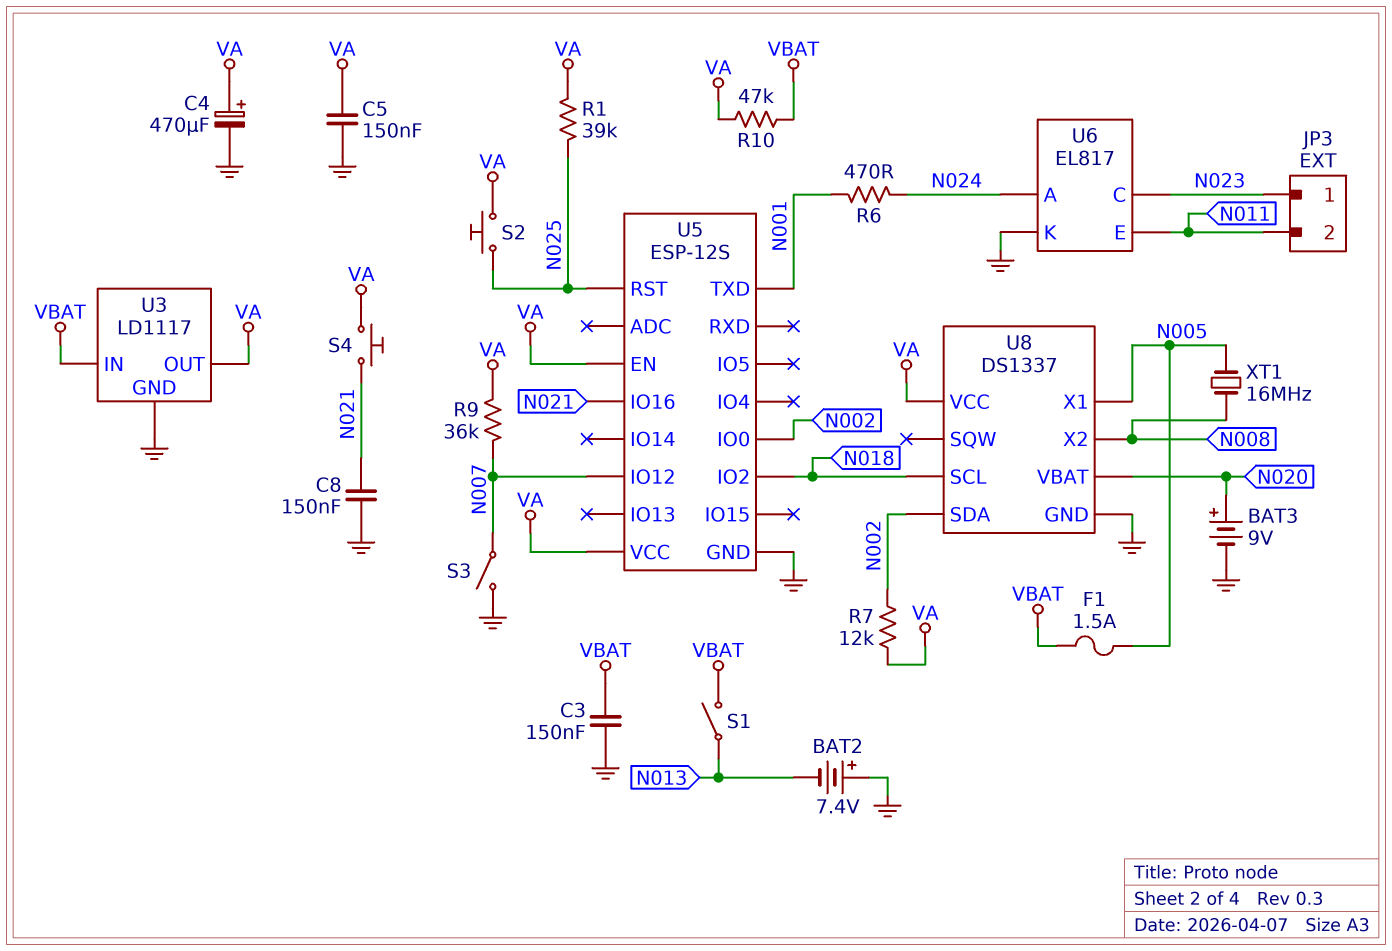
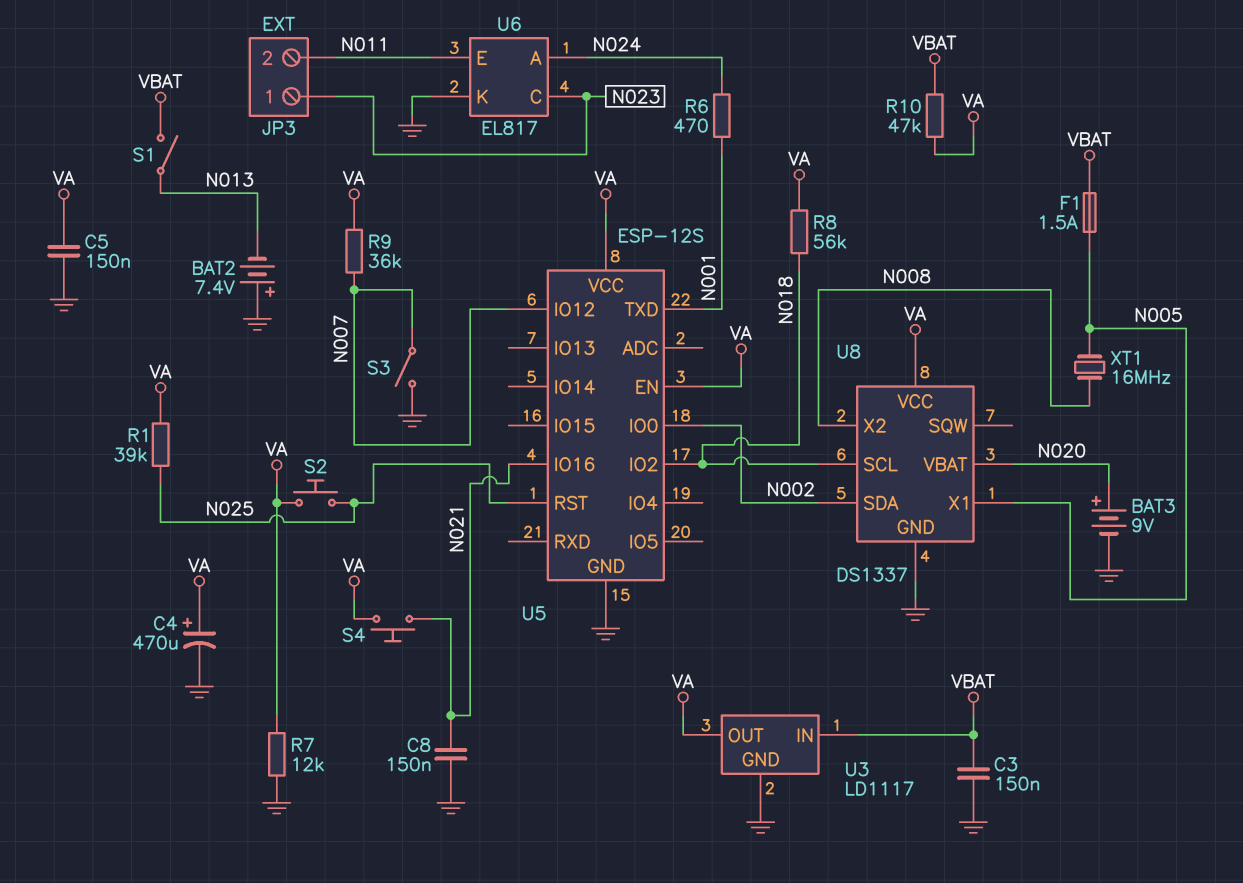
R7: 12k (N002, VA) -> 12k (GND, VA)
R8: none -> 56k (N018, VA)

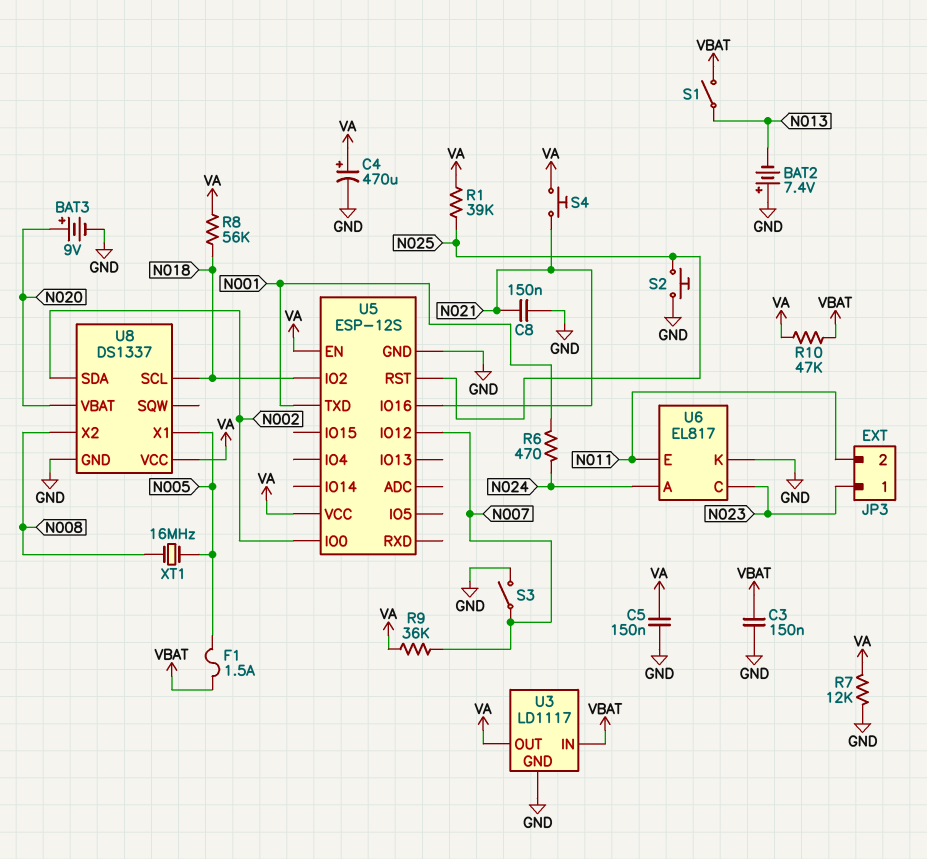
S2: button (N025, VA) -> button (GND, N025)

